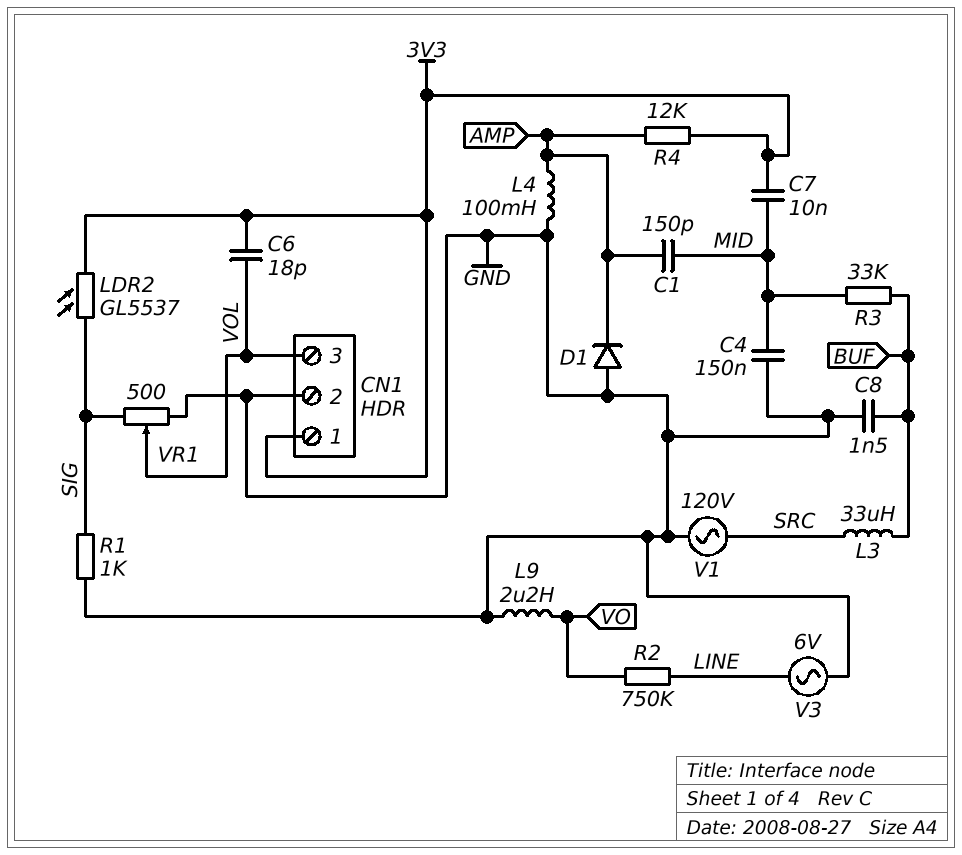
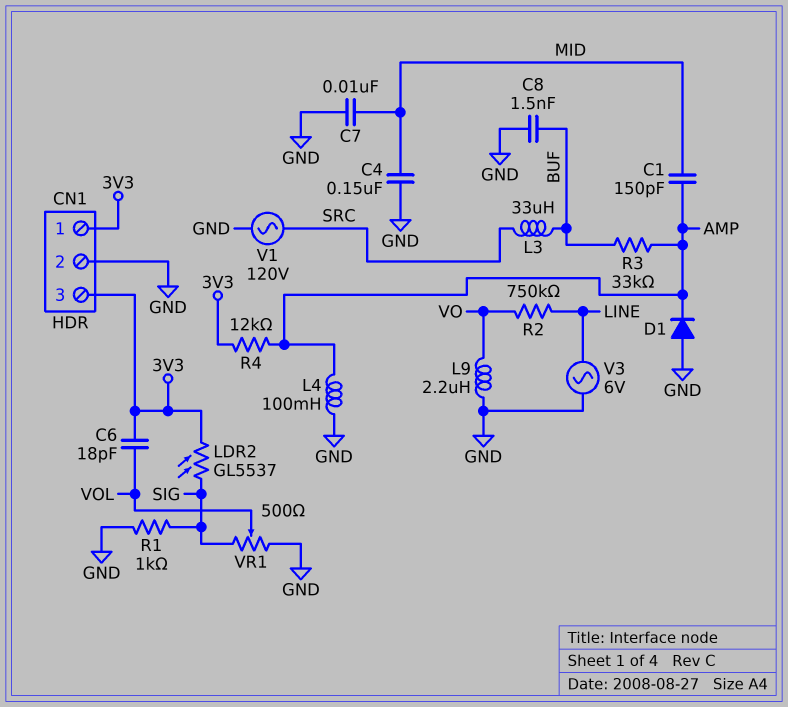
C7: 10nF (3V3, MID) -> 10nF (GND, MID)
CN1 pin 3: VOL -> 3V3
R3: 33k (BUF, MID) -> 33k (AMP, BUF)

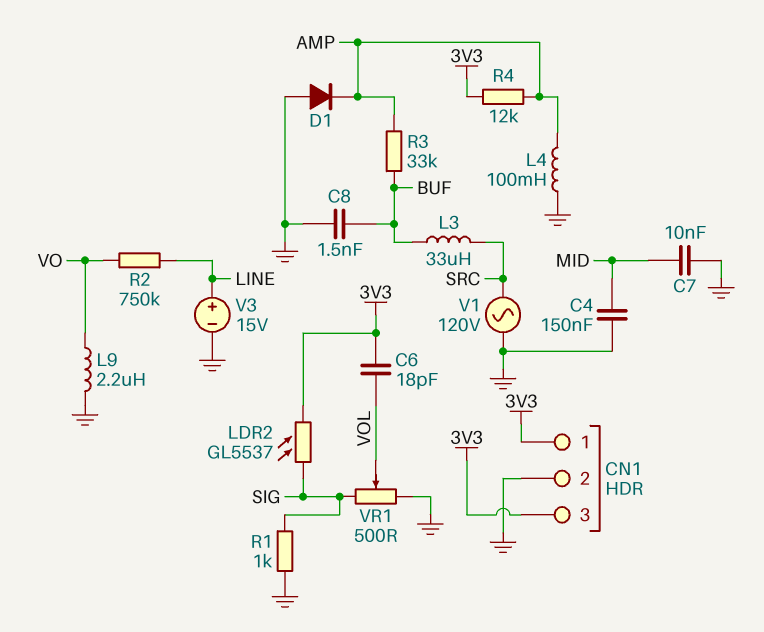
C1: 150pF (AMP, MID) -> none
V3: AC 6V (GND, LINE) -> 15V (plus LINE, minus GND)

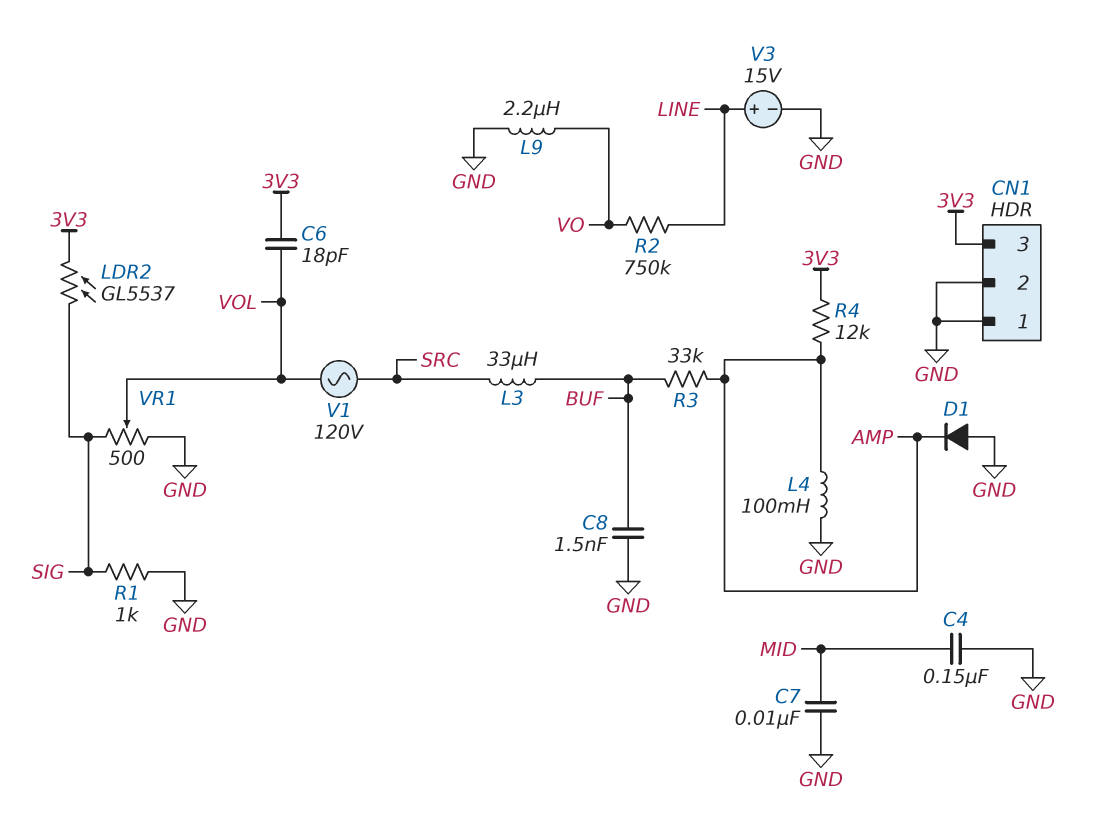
CN1 pin 1: 3V3 -> GND
V1: AC 120V (GND, SRC) -> AC 120V (SRC, VOL)

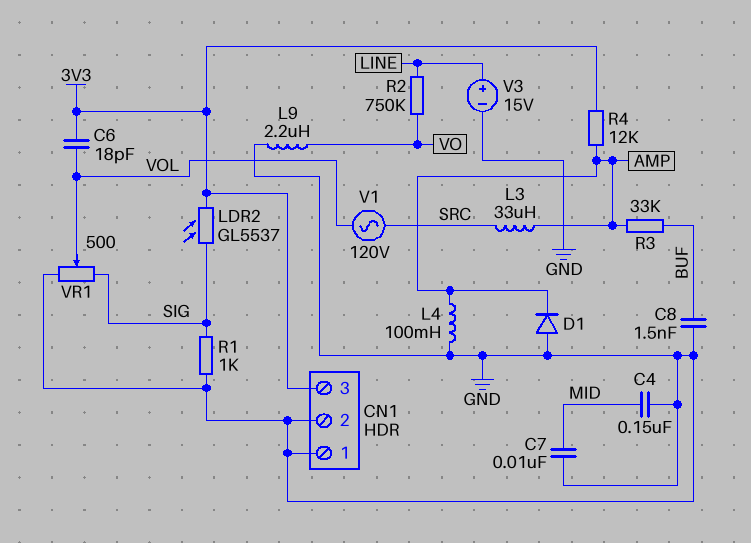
L3: 33uH (BUF, SRC) -> 33uH (AMP, SRC)

